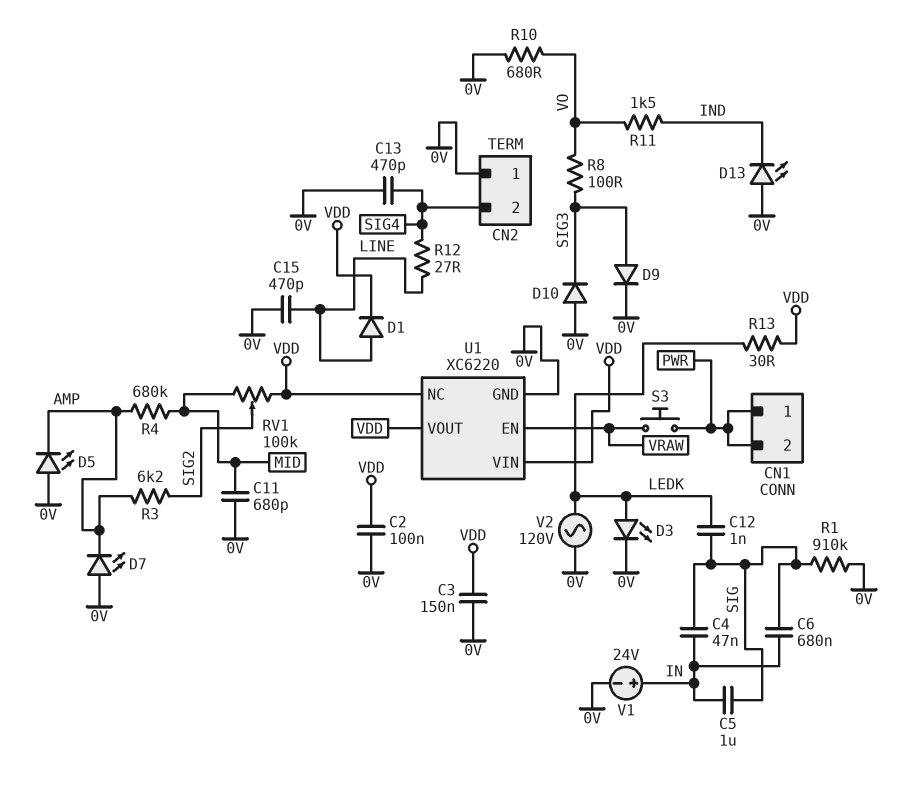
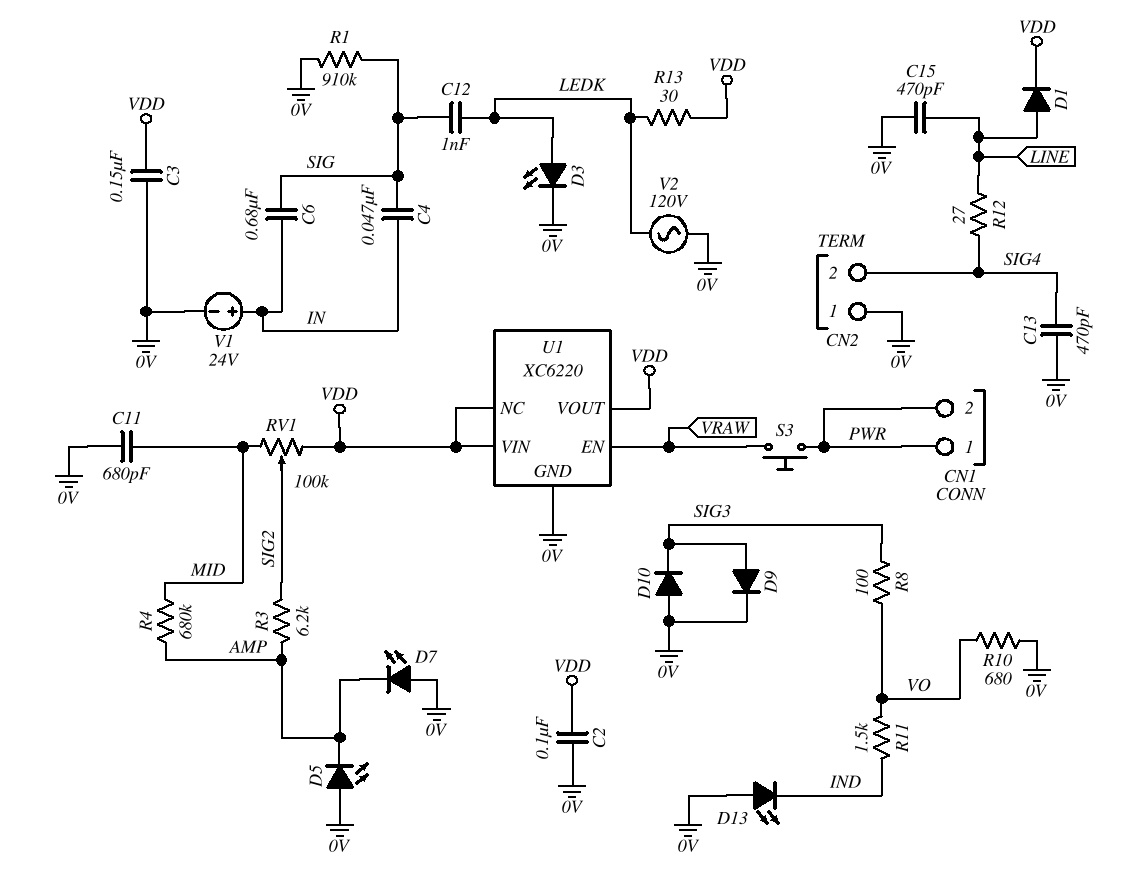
C5: 1uF (IN, SIG) -> none

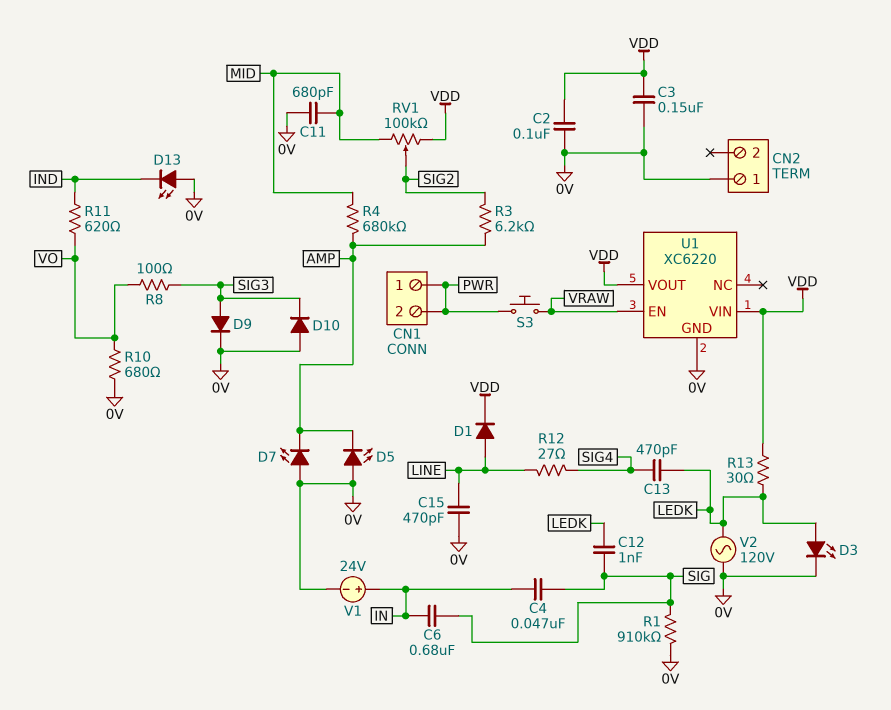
C13: 470pF (0V, SIG4) -> 470pF (LEDK, SIG4)
CN2 pin 2: SIG4 -> none
R11: 1.5k (IND, VO) -> 620 (IND, VO)
U1 pin NC: VDD -> none

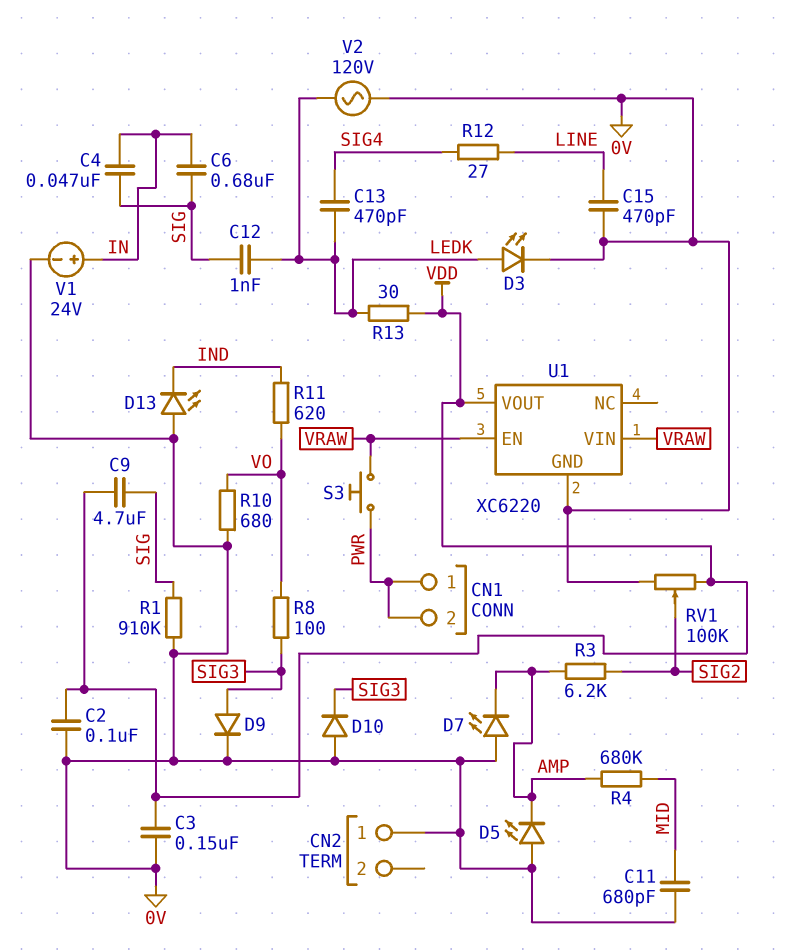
C9: none -> 4.7uF (SIG, VDD)
D1: diode (A LINE, K VDD) -> none
RV1: 100k (MID, VDD, wiper SIG2) -> 100k (0V, VDD, wiper SIG2)
U1 pin VIN: VDD -> VRAW

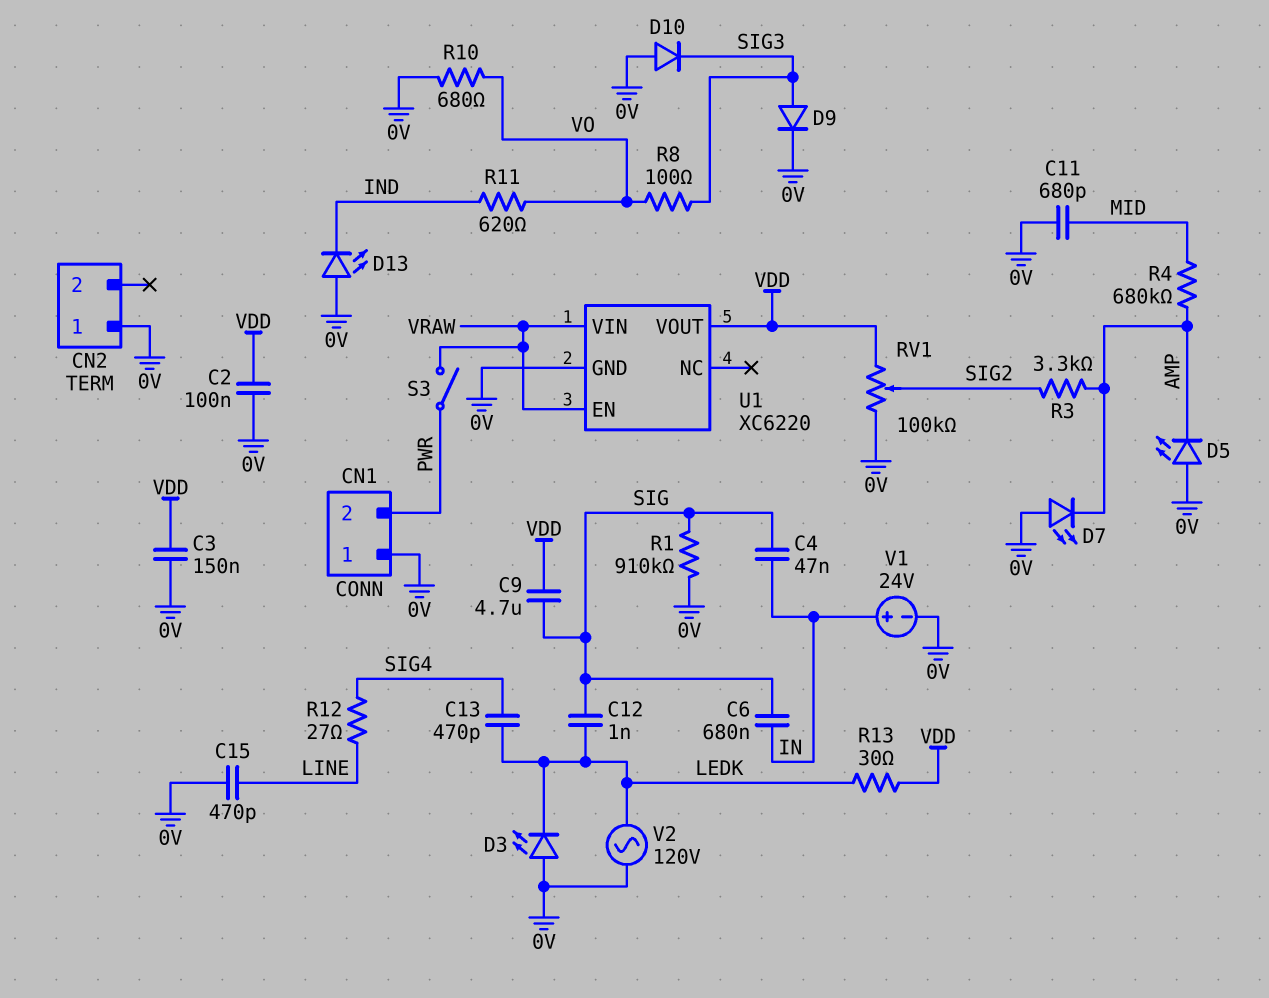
CN1 pin 1: PWR -> 0V
D3: LED (A LEDK, K 0V) -> LED (A 0V, K LEDK)
R3: 6.2k (AMP, SIG2) -> 3.3k (AMP, SIG2)
S3: button (PWR, VRAW) -> switch (PWR, VRAW)

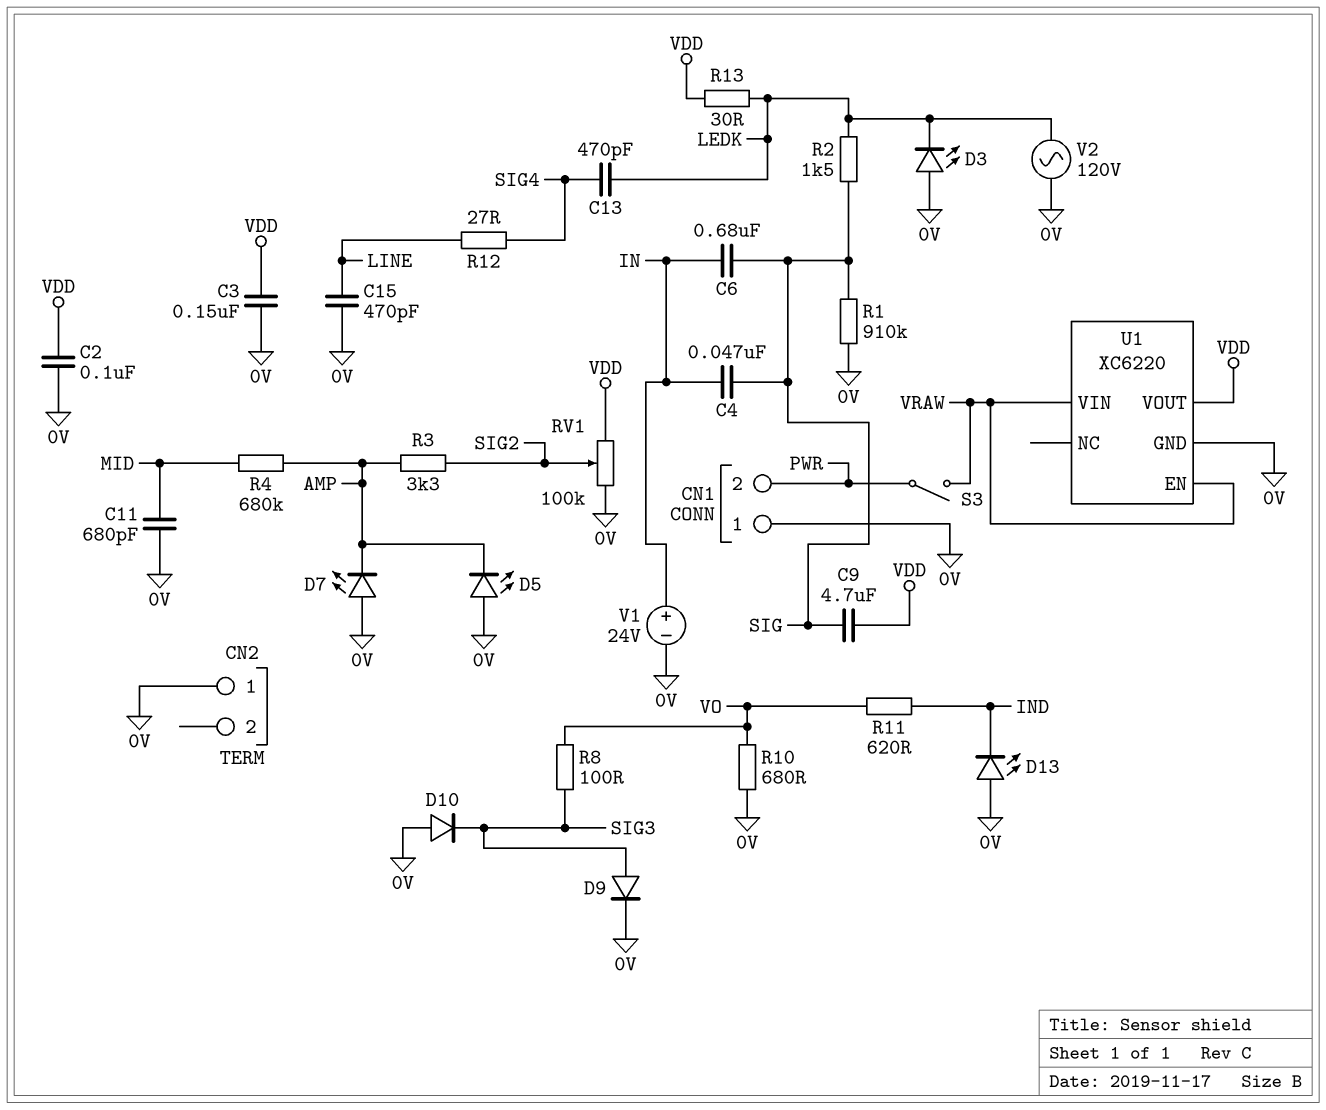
C12: 1nF (LEDK, SIG) -> none
R2: none -> 1.5k (LEDK, SIG)

